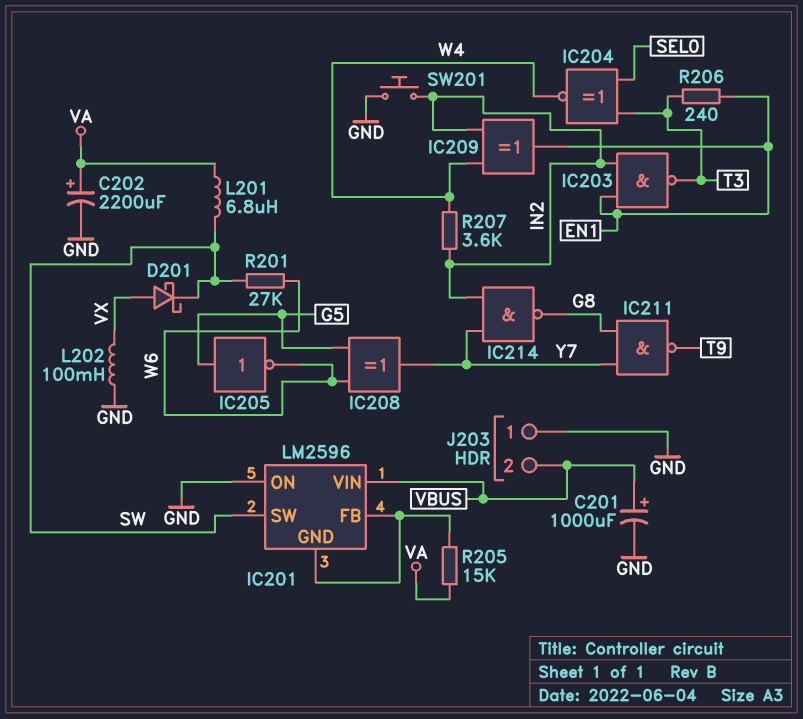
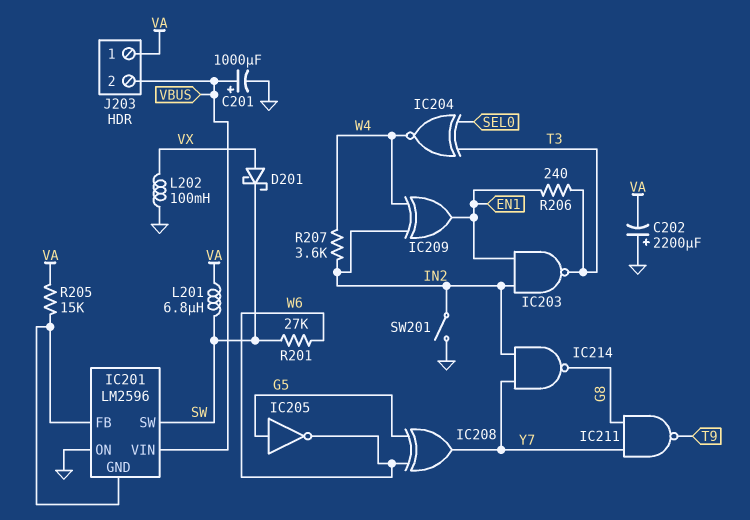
C202: 2200uF (plus VA, minus GND) -> 2200uF (plus GND, minus VA)
J203 pin 1: GND -> VA
SW201: button (GND, IN2) -> switch (GND, IN2)

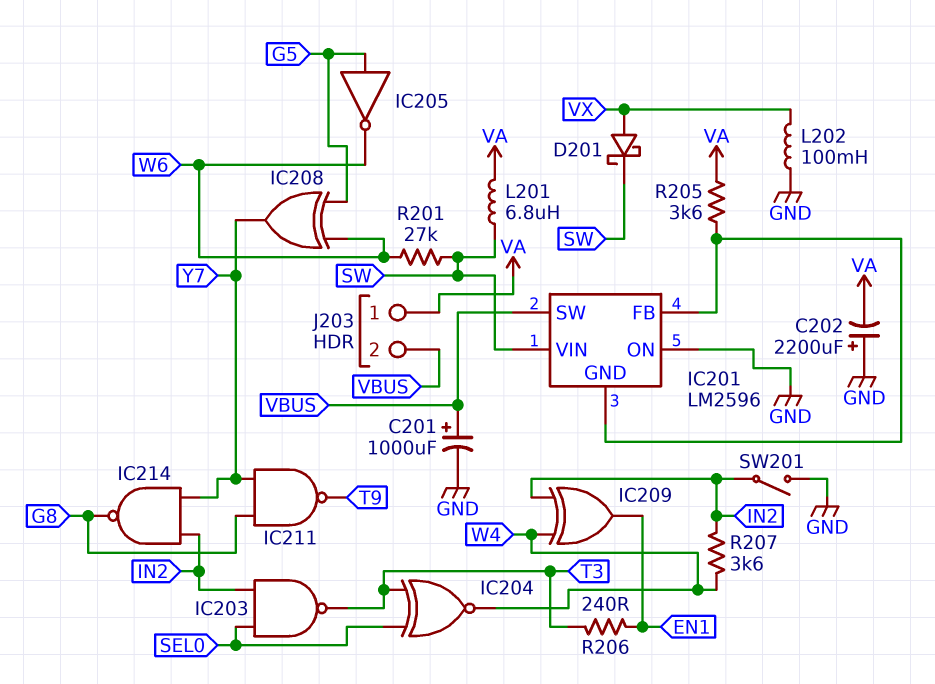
IC201 pin SW: SW -> VBUS
IC201 pin VIN: VBUS -> SW
IC203: NAND (in EN1, in IN2, out T3) -> NAND (in IN2, in SEL0, out T3)
R205: 15k (IC201/FB, VA) -> 3.6k (IC201/FB, VA)

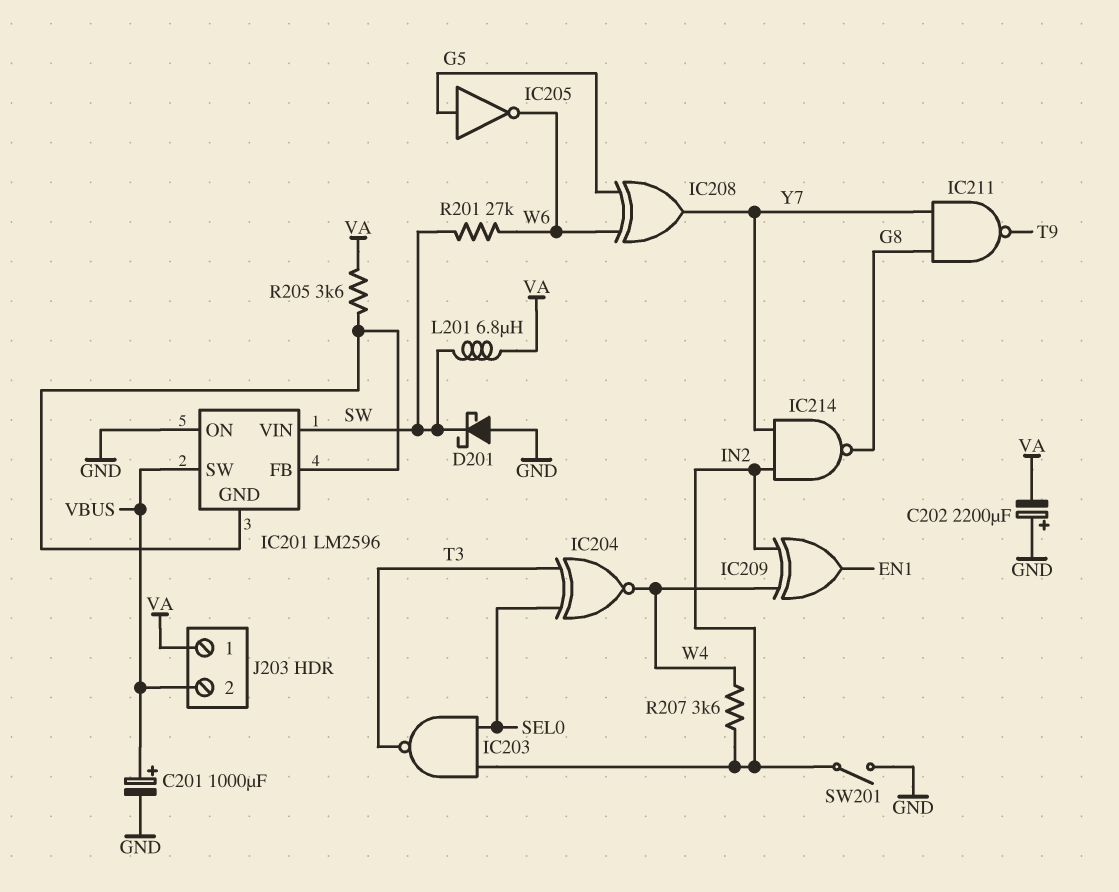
D201: schottky (A VX, K SW) -> schottky (A GND, K SW)
L202: 100mH (GND, VX) -> none
R206: 240 (EN1, T3) -> none

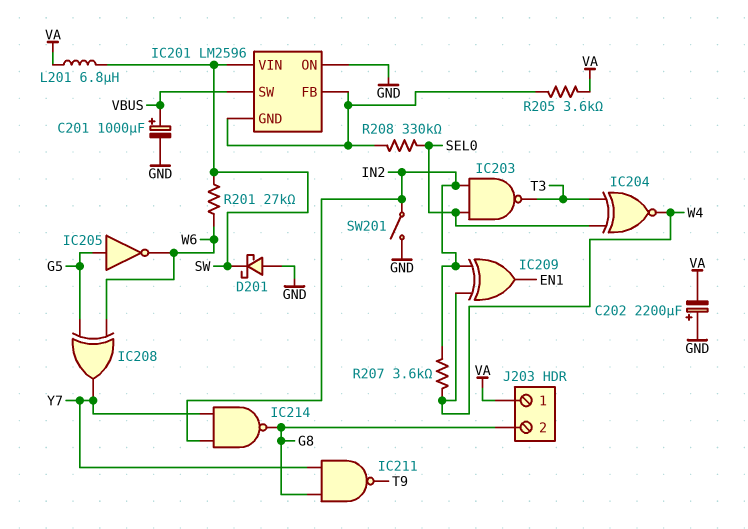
J203 pin 2: VBUS -> G8
R208: none -> 330k (IC201/FB, SEL0)

